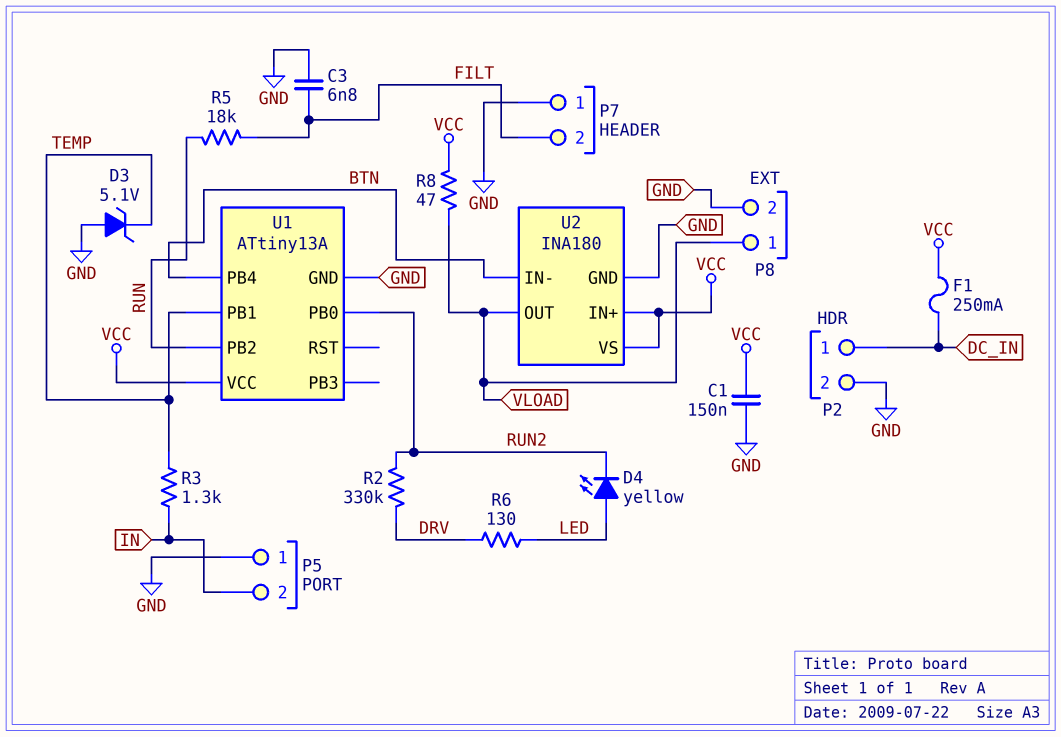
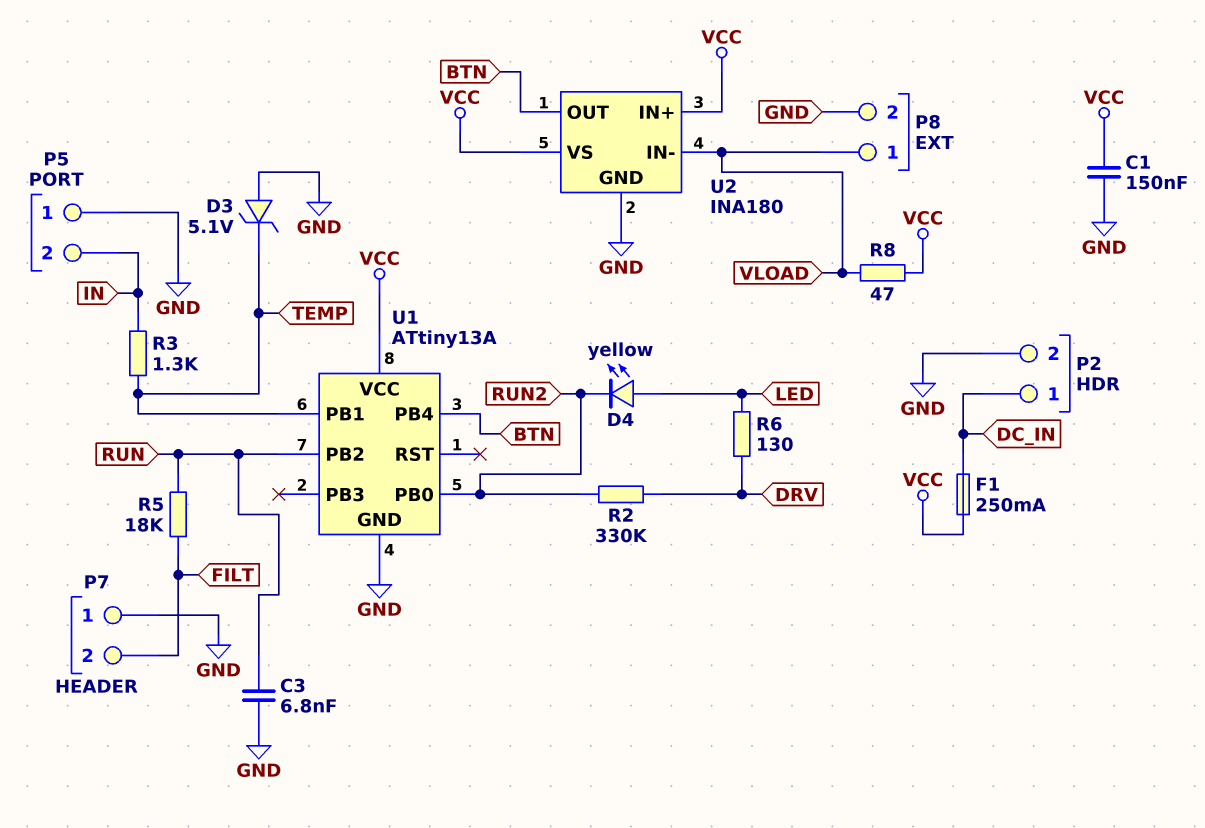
C3: 6.8nF (FILT, GND) -> 6.8nF (GND, RUN)
U2 pin IN-: BTN -> VLOAD
U2 pin OUT: VLOAD -> BTN

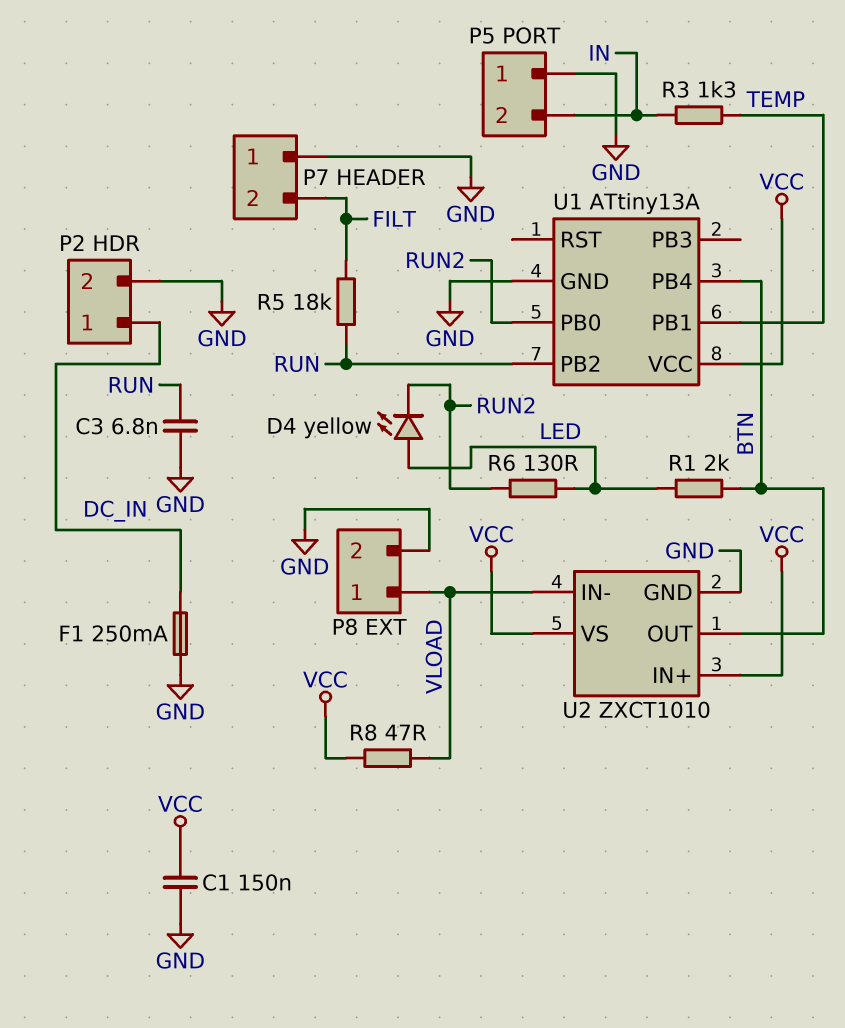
D3: zener 5.1V (A GND, K TEMP) -> none
F1: 250mA (DC_IN, VCC) -> 250mA (DC_IN, GND)
R1: none -> 2k (BTN, LED)
R2: 330k (DRV, RUN2) -> none
R6: 130 (DRV, LED) -> 130 (LED, RUN2)
U2: INA180 -> ZXCT1010

